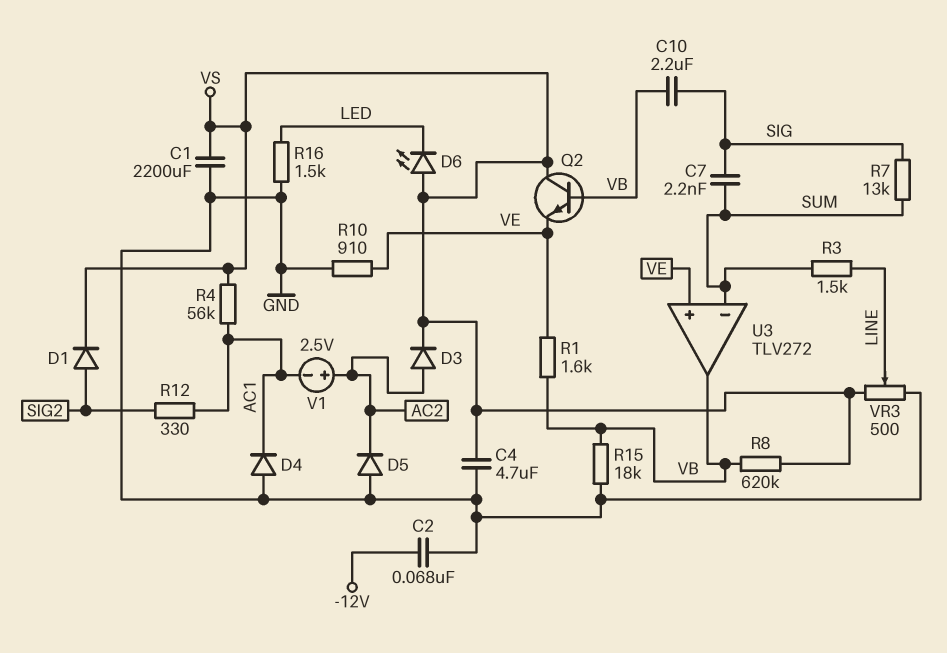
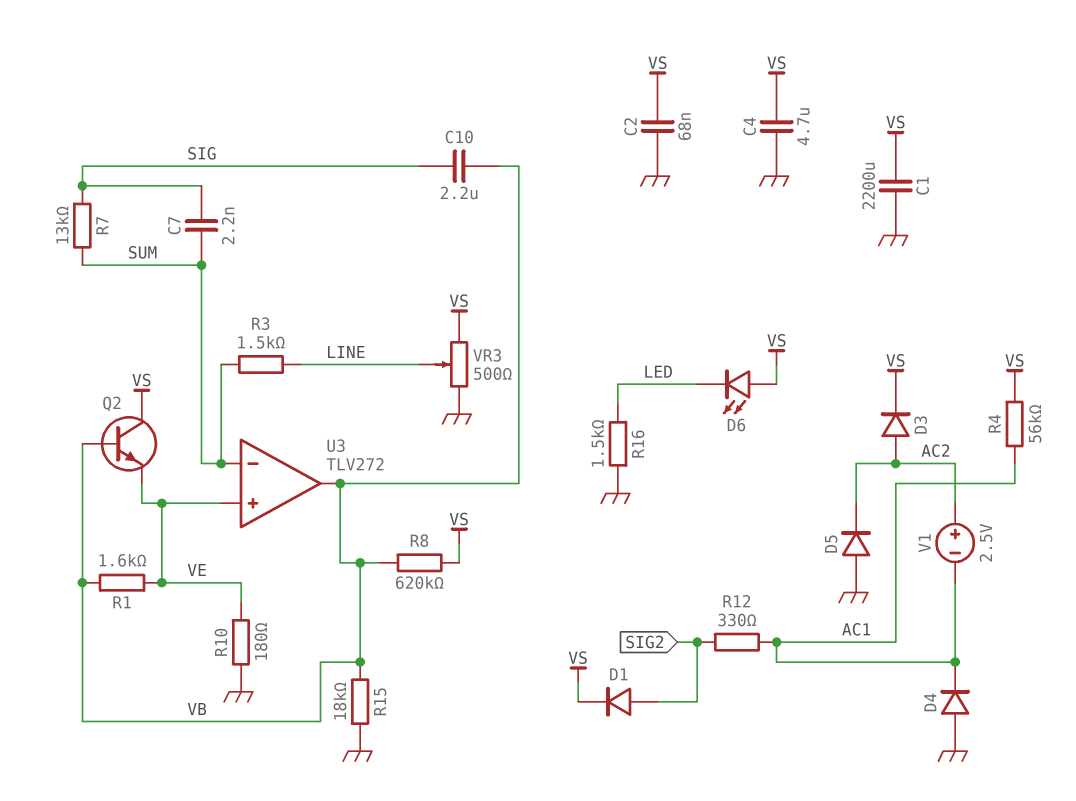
C2: 68nF (-12V, GND) -> 68nF (GND, VS)
R10: 910 (GND, VE) -> 180 (GND, VE)

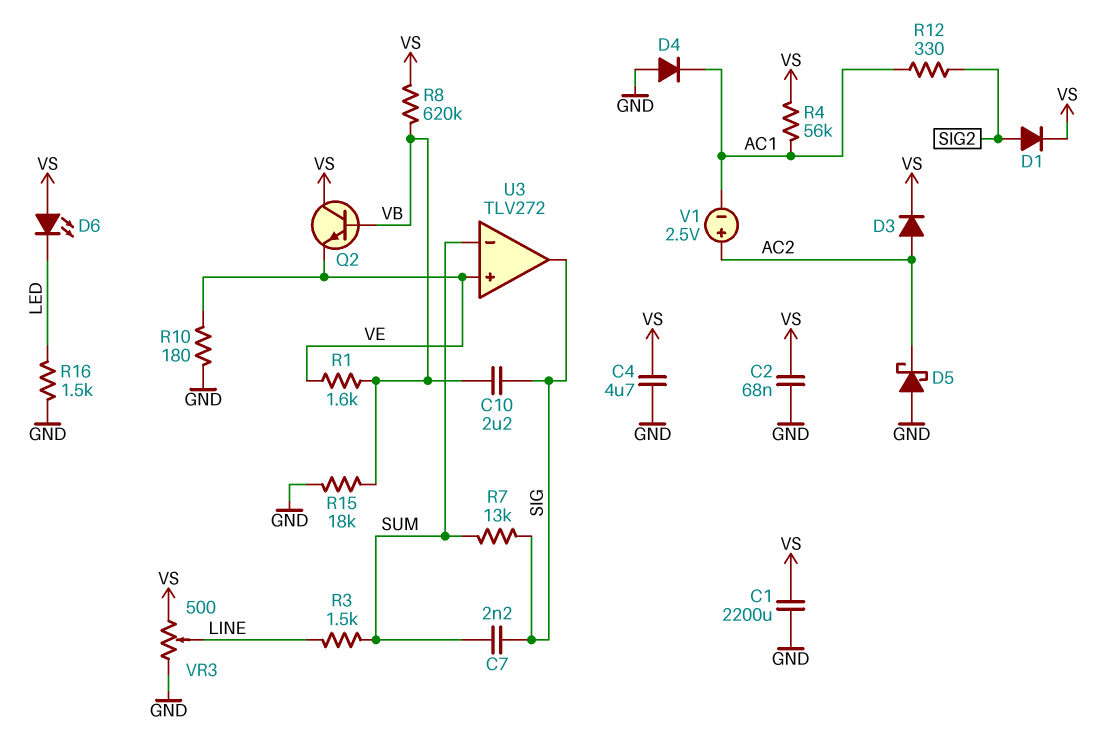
D5: diode (A GND, K AC2) -> schottky (A GND, K AC2)
U3 pin out: VB -> SIG

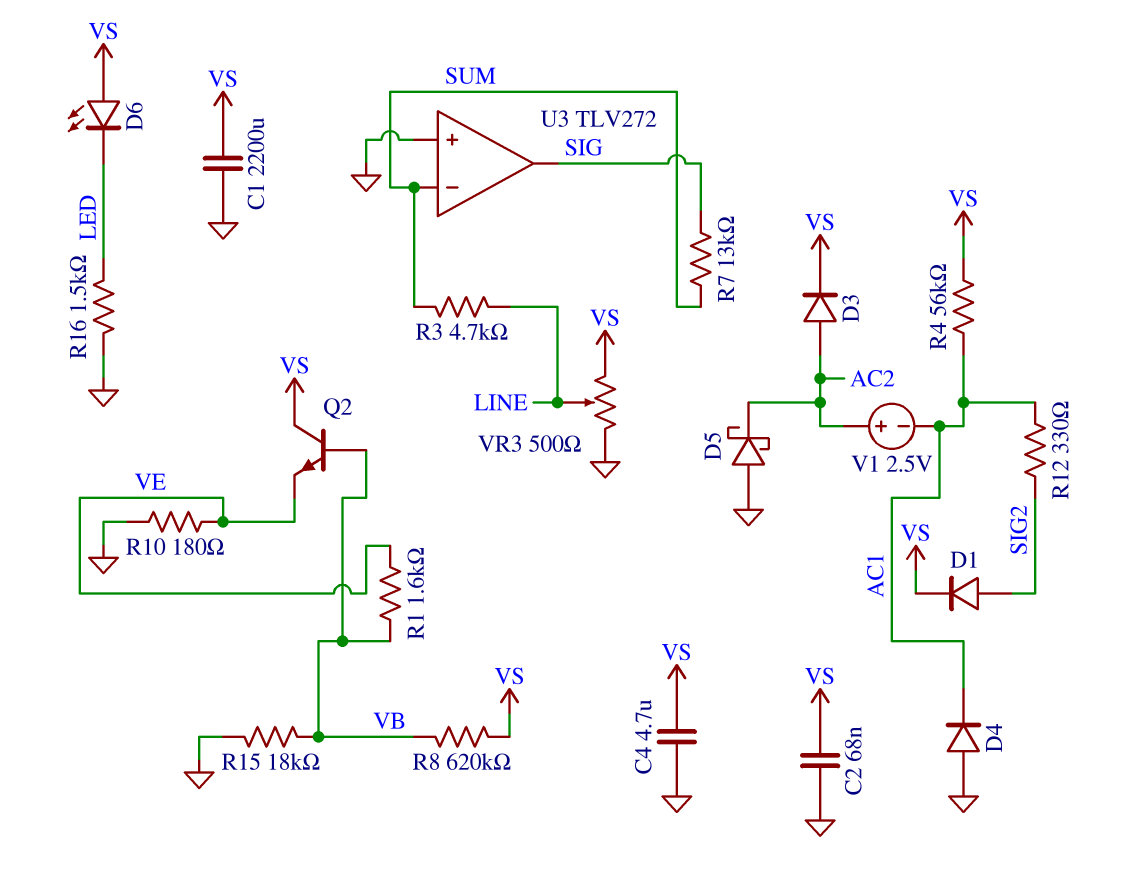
C7: 2.2nF (SIG, SUM) -> none
C10: 2.2uF (SIG, VB) -> none
R3: 1.5k (LINE, SUM) -> 4.7k (LINE, SUM)
U3 pin in+: VE -> GND

